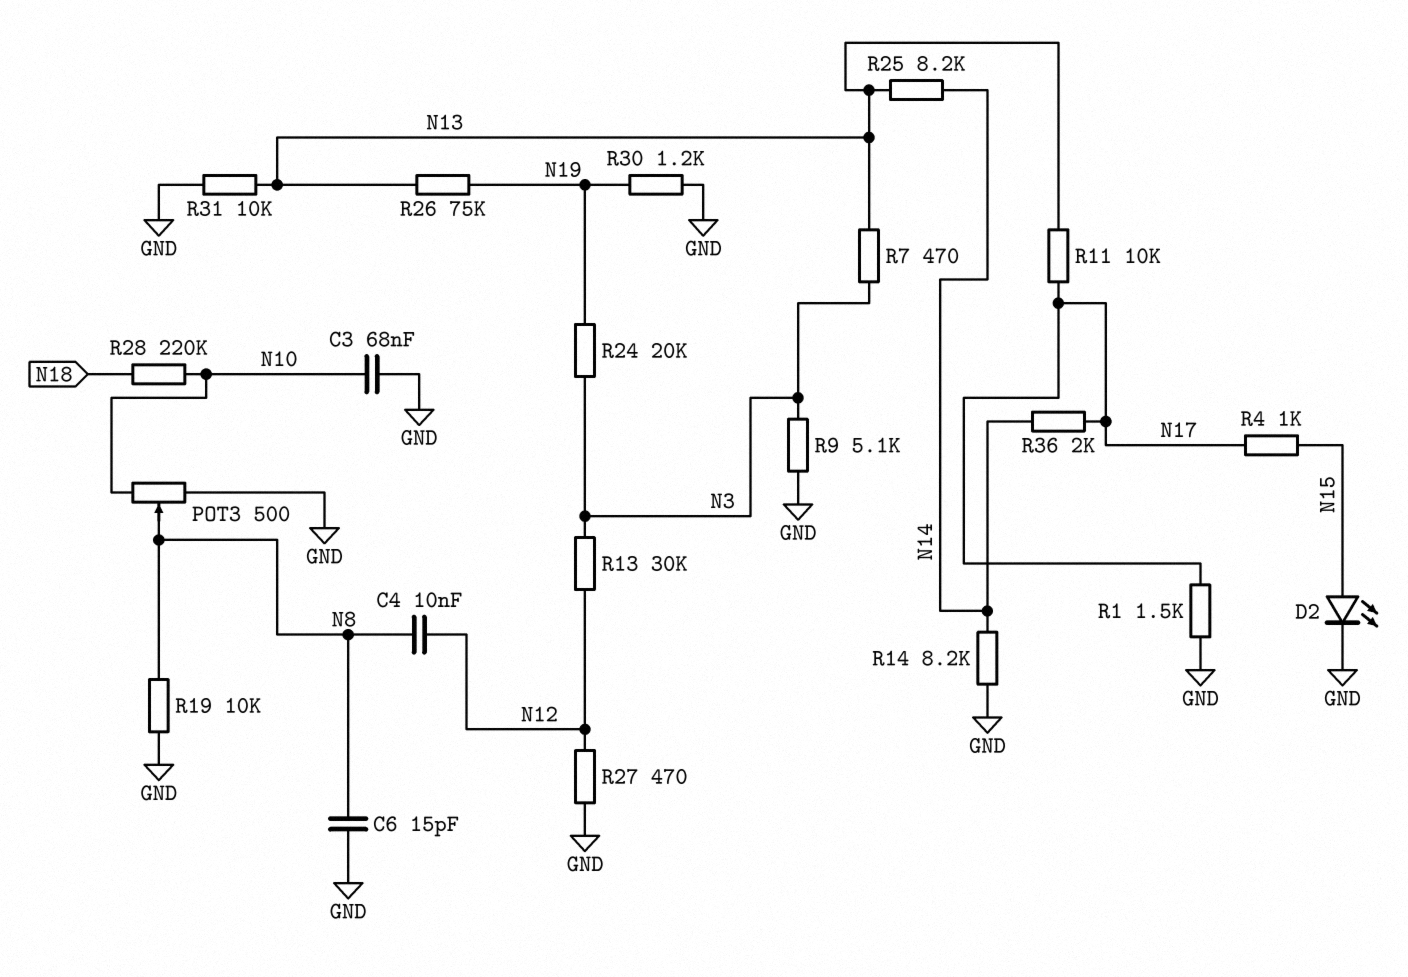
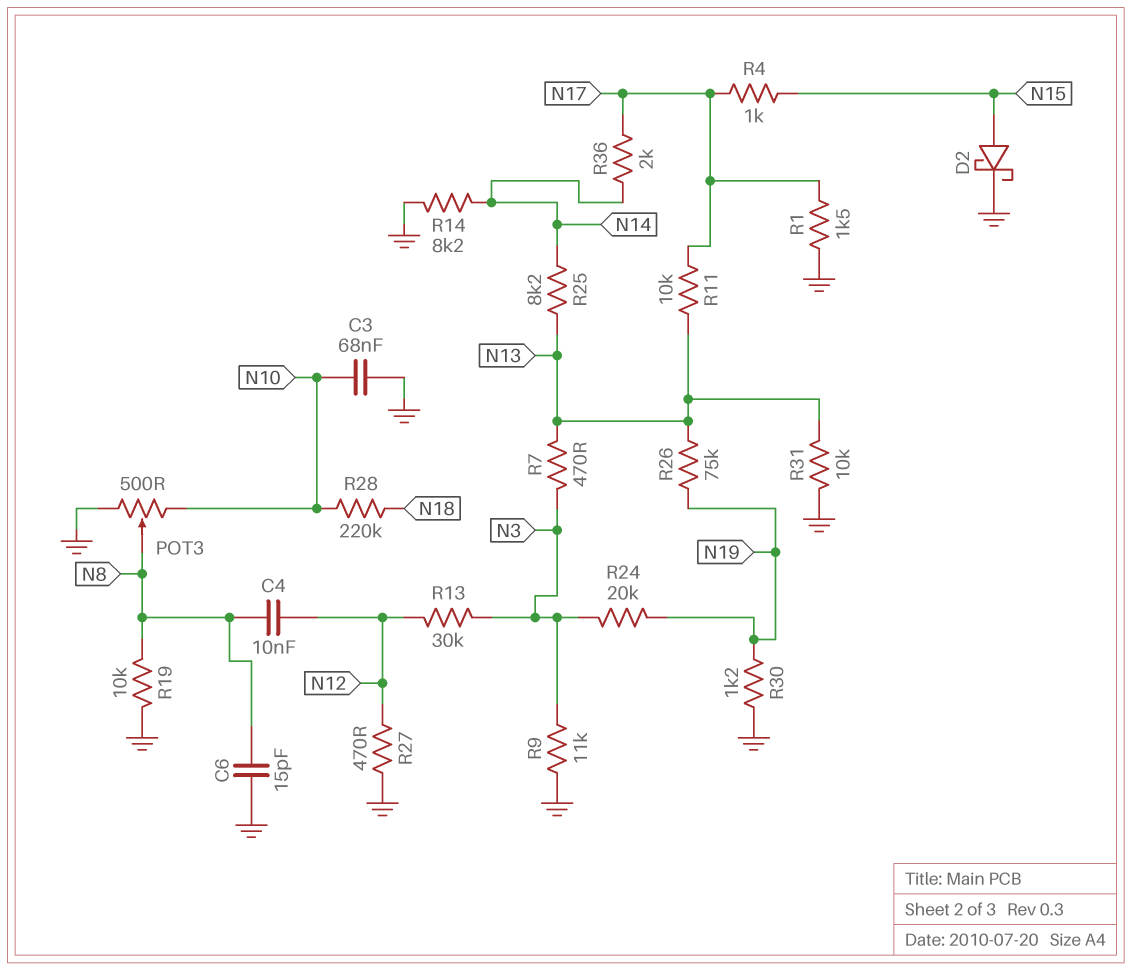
D2: LED (A N15, K GND) -> schottky (A N15, K GND)
R9: 5.1k (GND, N3) -> 11k (GND, N3)

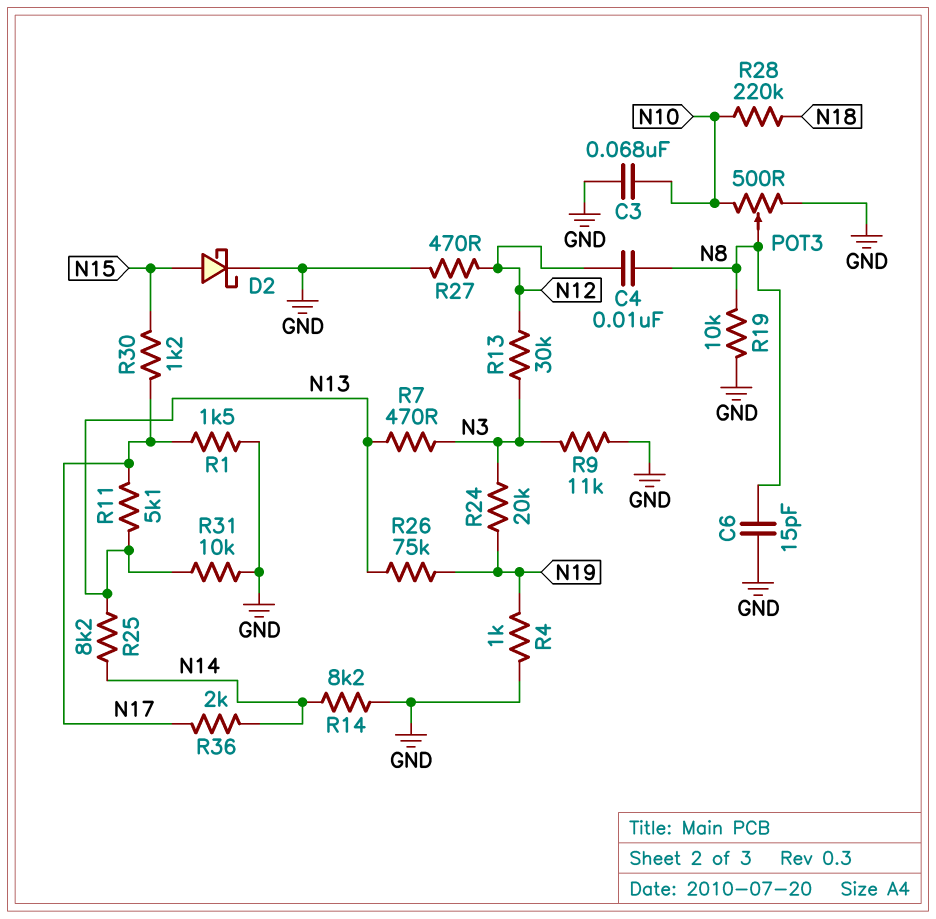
R4: 1k (N15, N17) -> 1k (GND, N19)
R11: 10k (N13, N17) -> 5.1k (N13, N17)
R30: 1.2k (GND, N19) -> 1.2k (N15, N17)

